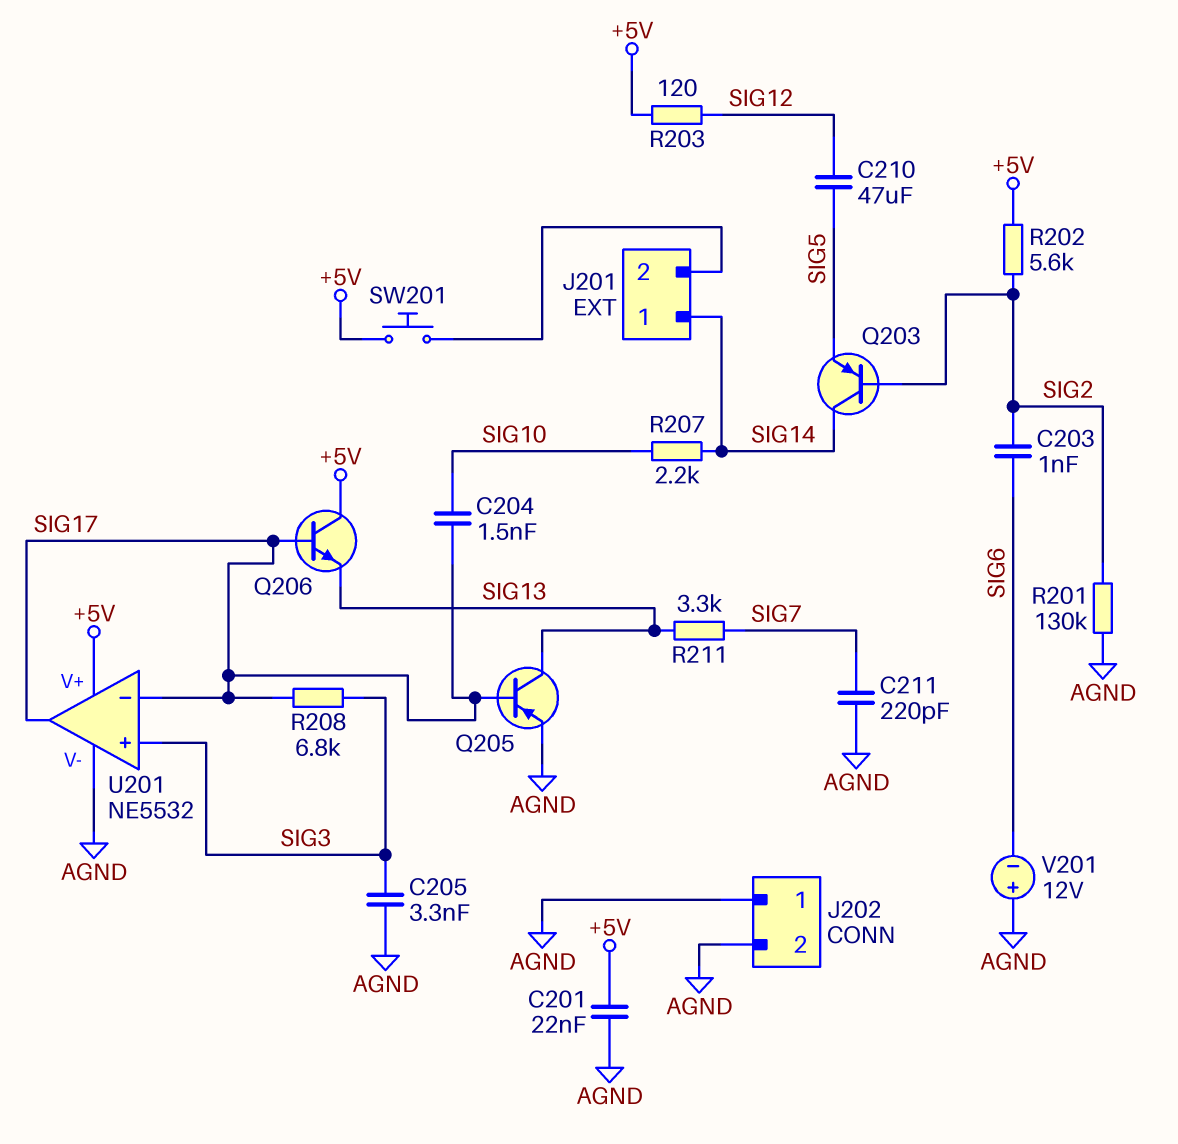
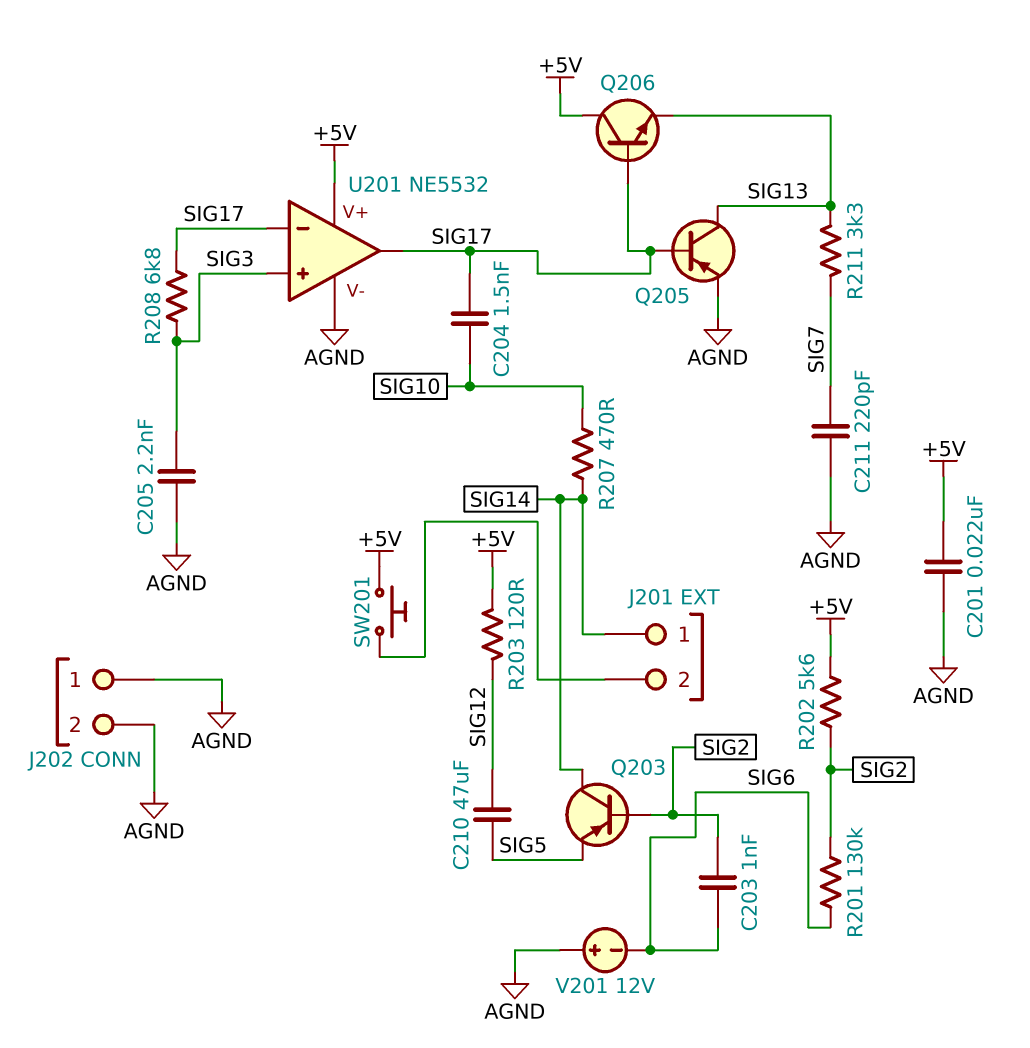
C205: 3.3nF (AGND, SIG3) -> 2.2nF (AGND, SIG3)
R201: 130k (AGND, SIG2) -> 130k (SIG2, SIG6)
R207: 2.2k (SIG10, SIG14) -> 470 (SIG10, SIG14)

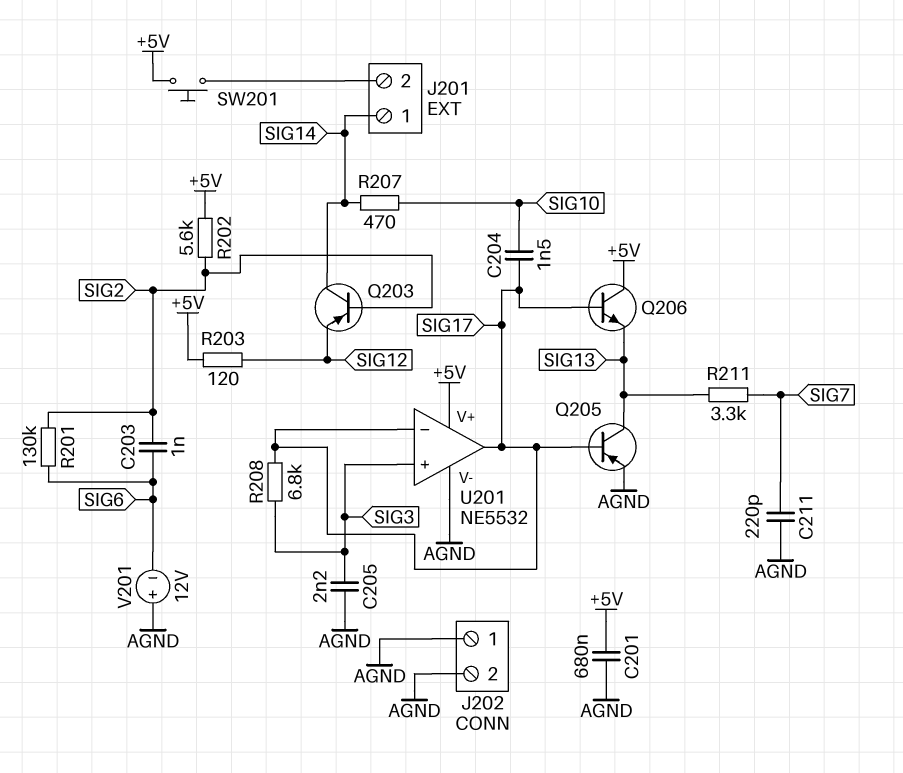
C201: 22nF (+5V, AGND) -> 680nF (+5V, AGND)
C210: 47uF (SIG5, SIG12) -> none
Q203: PNP (B SIG2, C SIG14, E SIG5) -> PNP (B SIG2, C SIG14, E SIG12)

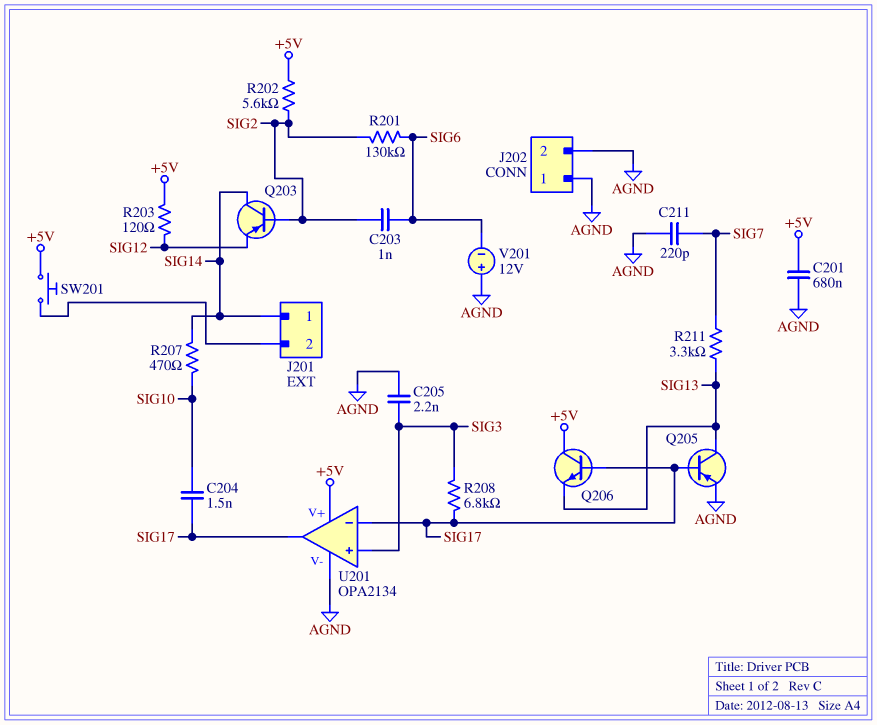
U201: NE5532 -> OPA2134

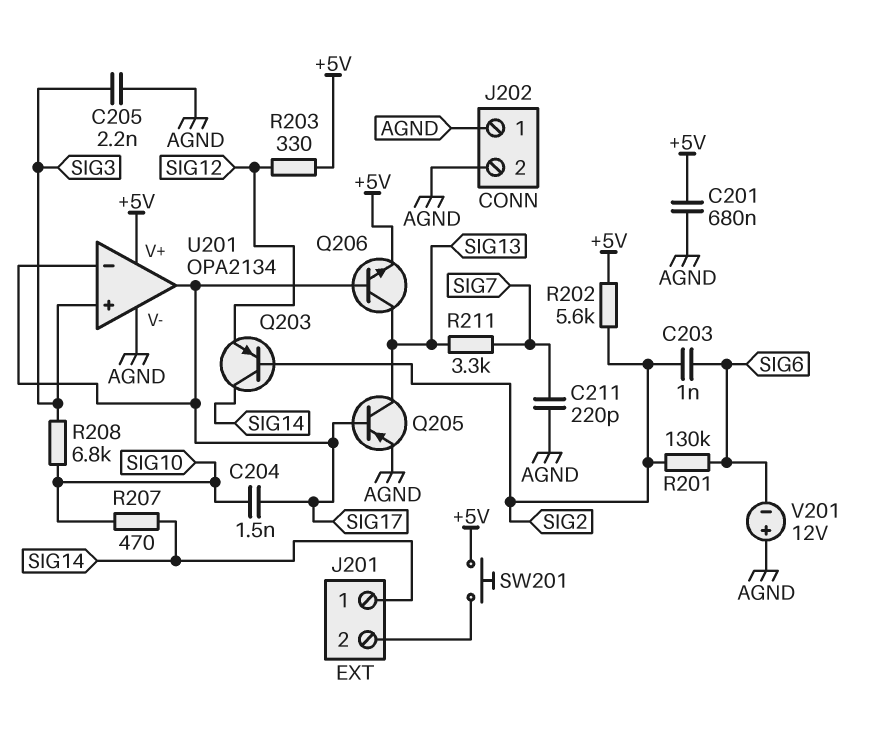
Q206: NPN (B SIG17, C +5V, E SIG13) -> NPN (B SIG17, C SIG13, E +5V)
R203: 120 (+5V, SIG12) -> 330 (+5V, SIG12)
R208: 6.8k (SIG3, SIG17) -> 6.8k (SIG3, SIG10)

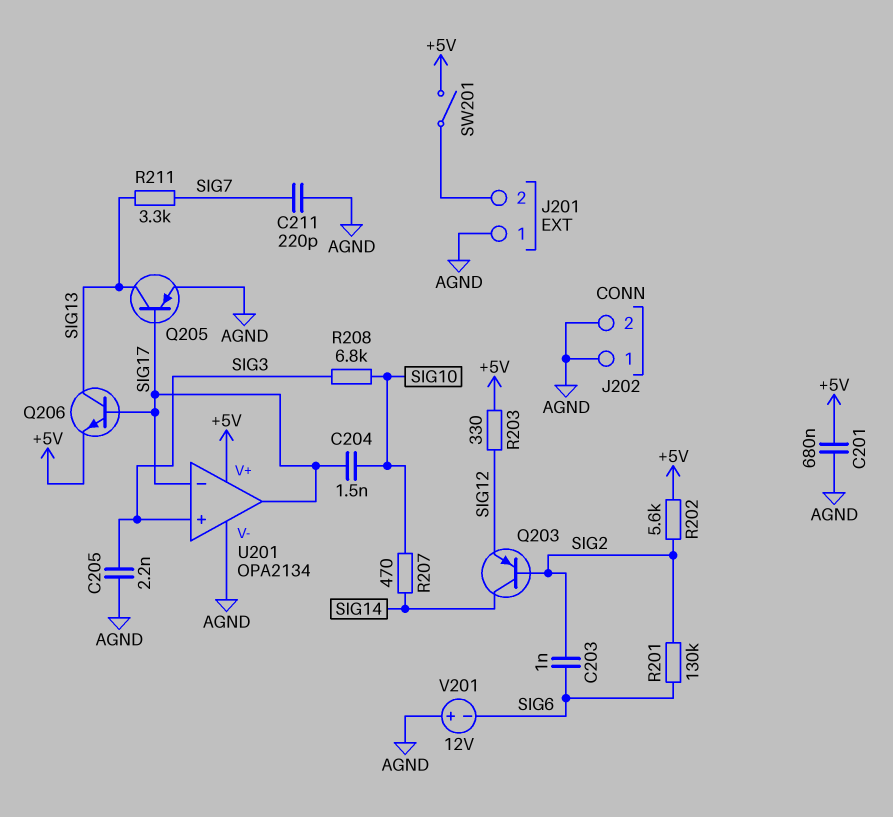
J201 pin 1: SIG14 -> AGND
SW201: button (+5V, J201/2) -> switch (+5V, J201/2)

